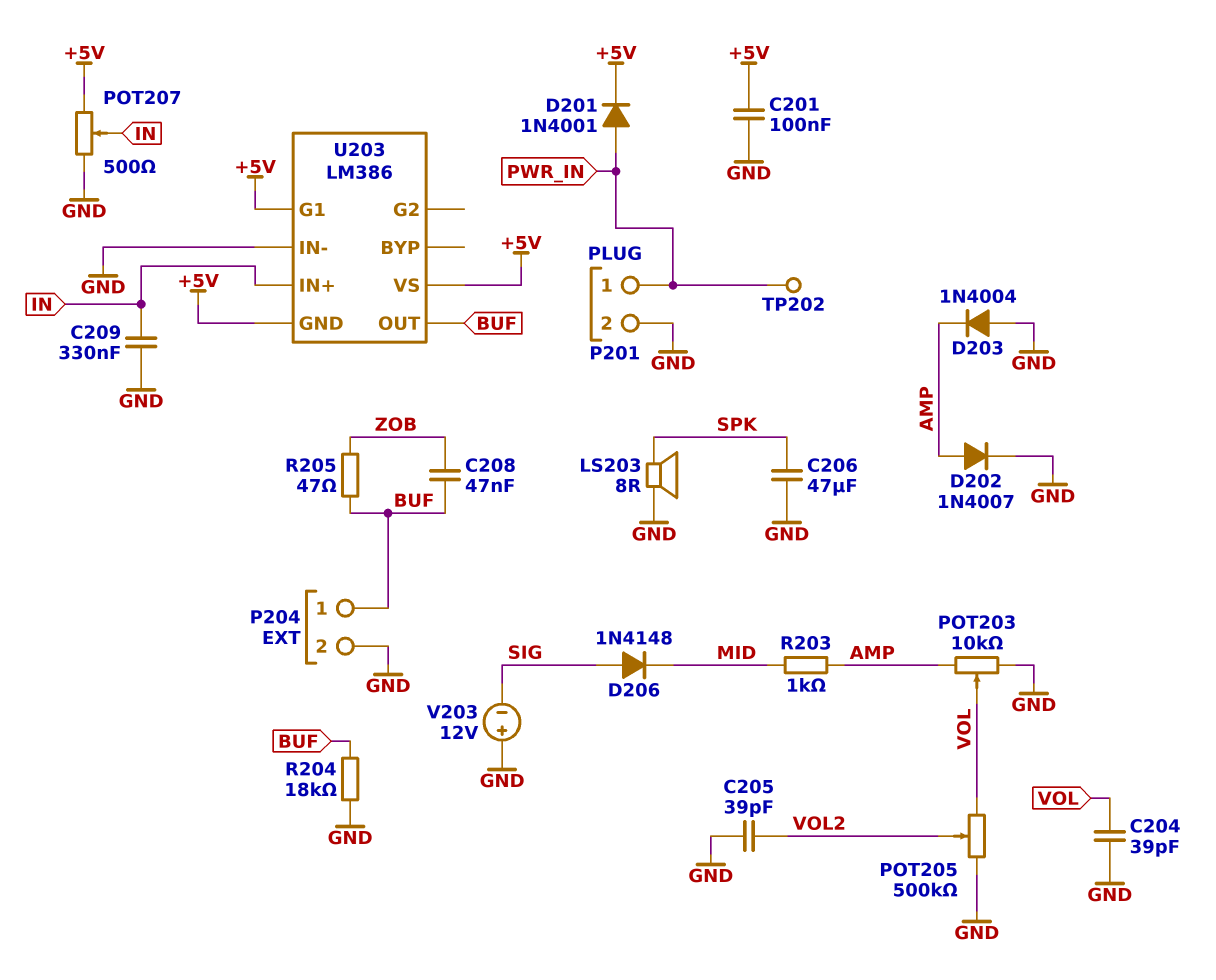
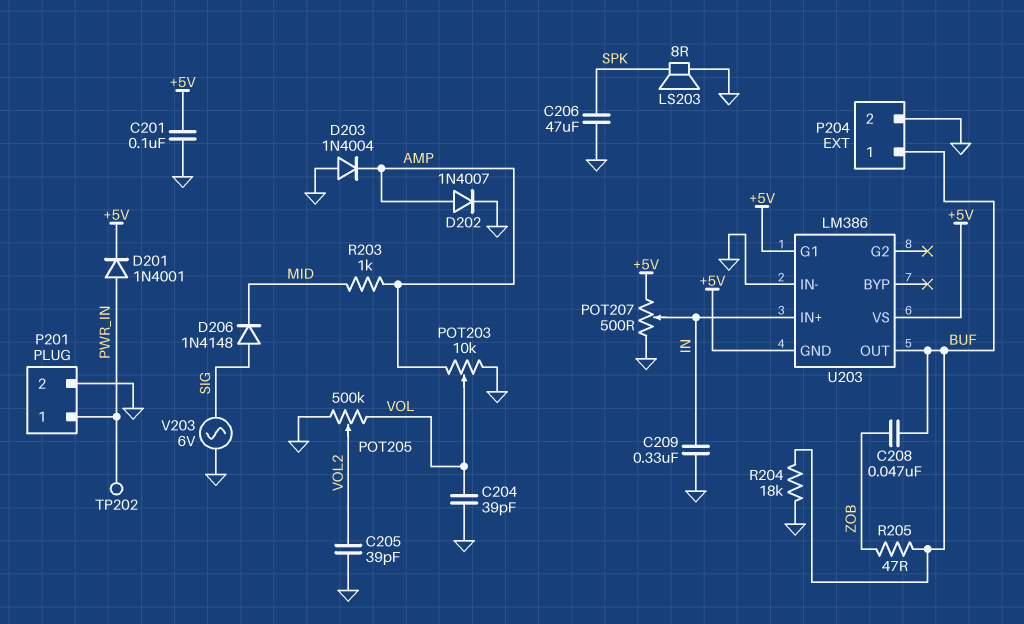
V203: 12V (plus GND, minus SIG) -> AC 6V (GND, SIG)

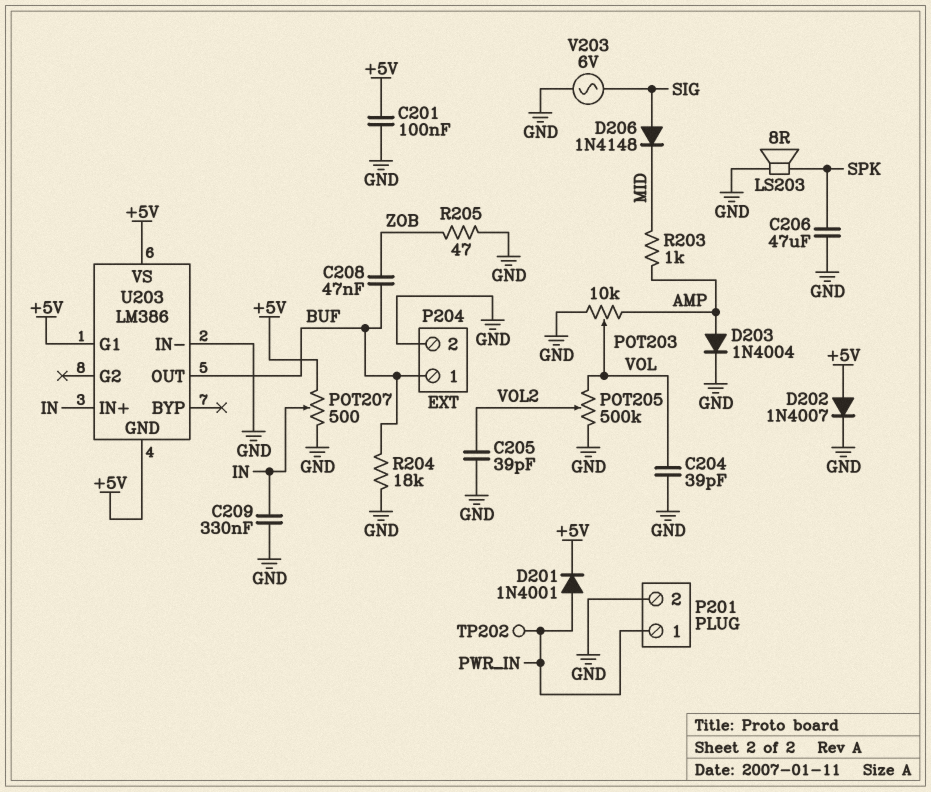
D202: diode 1N4007 (A AMP, K GND) -> diode 1N4007 (A +5V, K GND)
D203: diode 1N4004 (A GND, K AMP) -> diode 1N4004 (A AMP, K GND)
R205: 47 (BUF, ZOB) -> 47 (GND, ZOB)

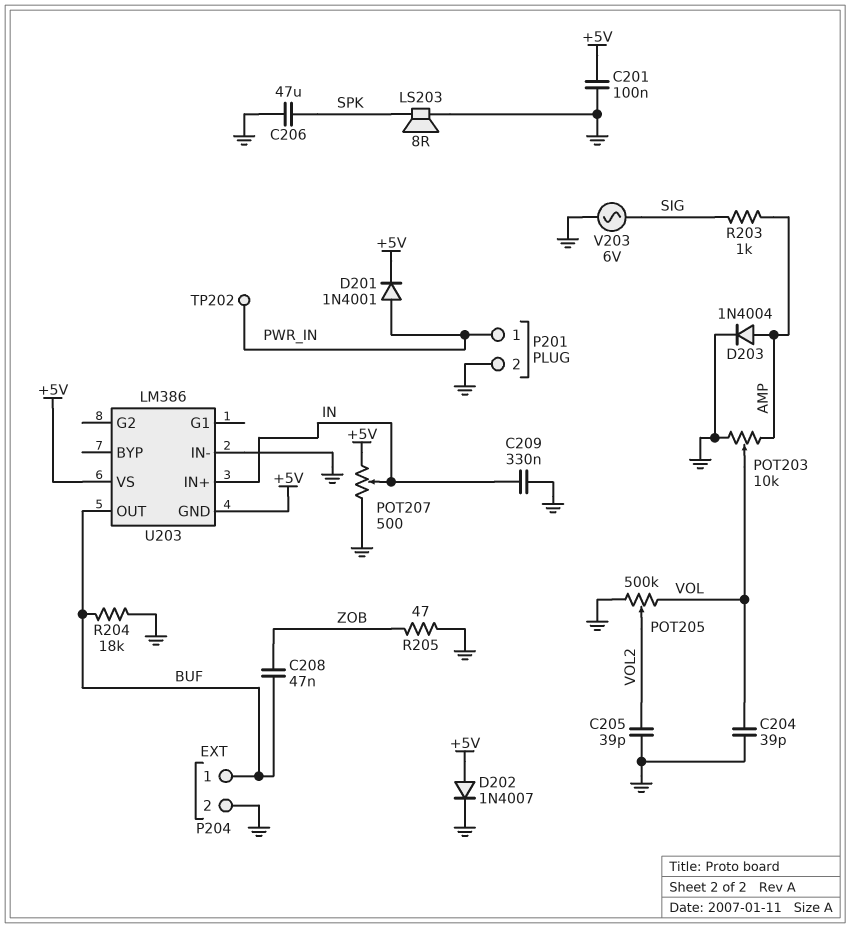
D206: diode 1N4148 (A SIG, K MID) -> none
R203: 1k (AMP, MID) -> 1k (AMP, SIG)
U203 pin G1: +5V -> none

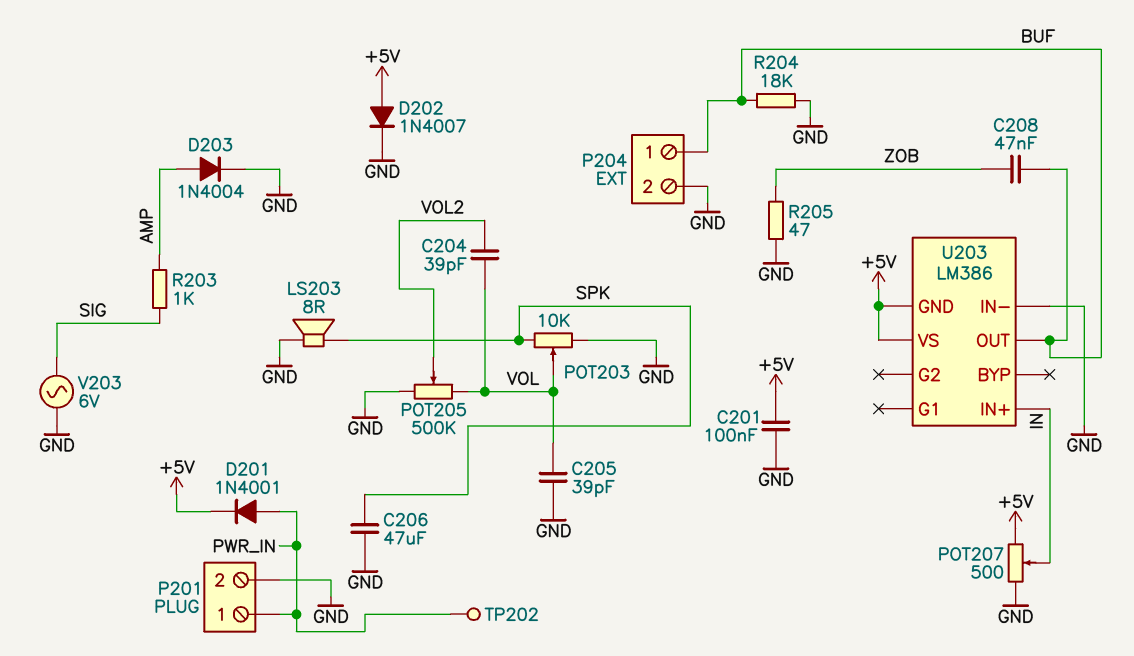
C204: 39pF (GND, VOL) -> 39pF (VOL, VOL2)
C205: 39pF (GND, VOL2) -> 39pF (GND, VOL)
C209: 330nF (GND, IN) -> none
POT203: 10k (AMP, GND, wiper VOL) -> 10k (GND, SPK, wiper VOL)

